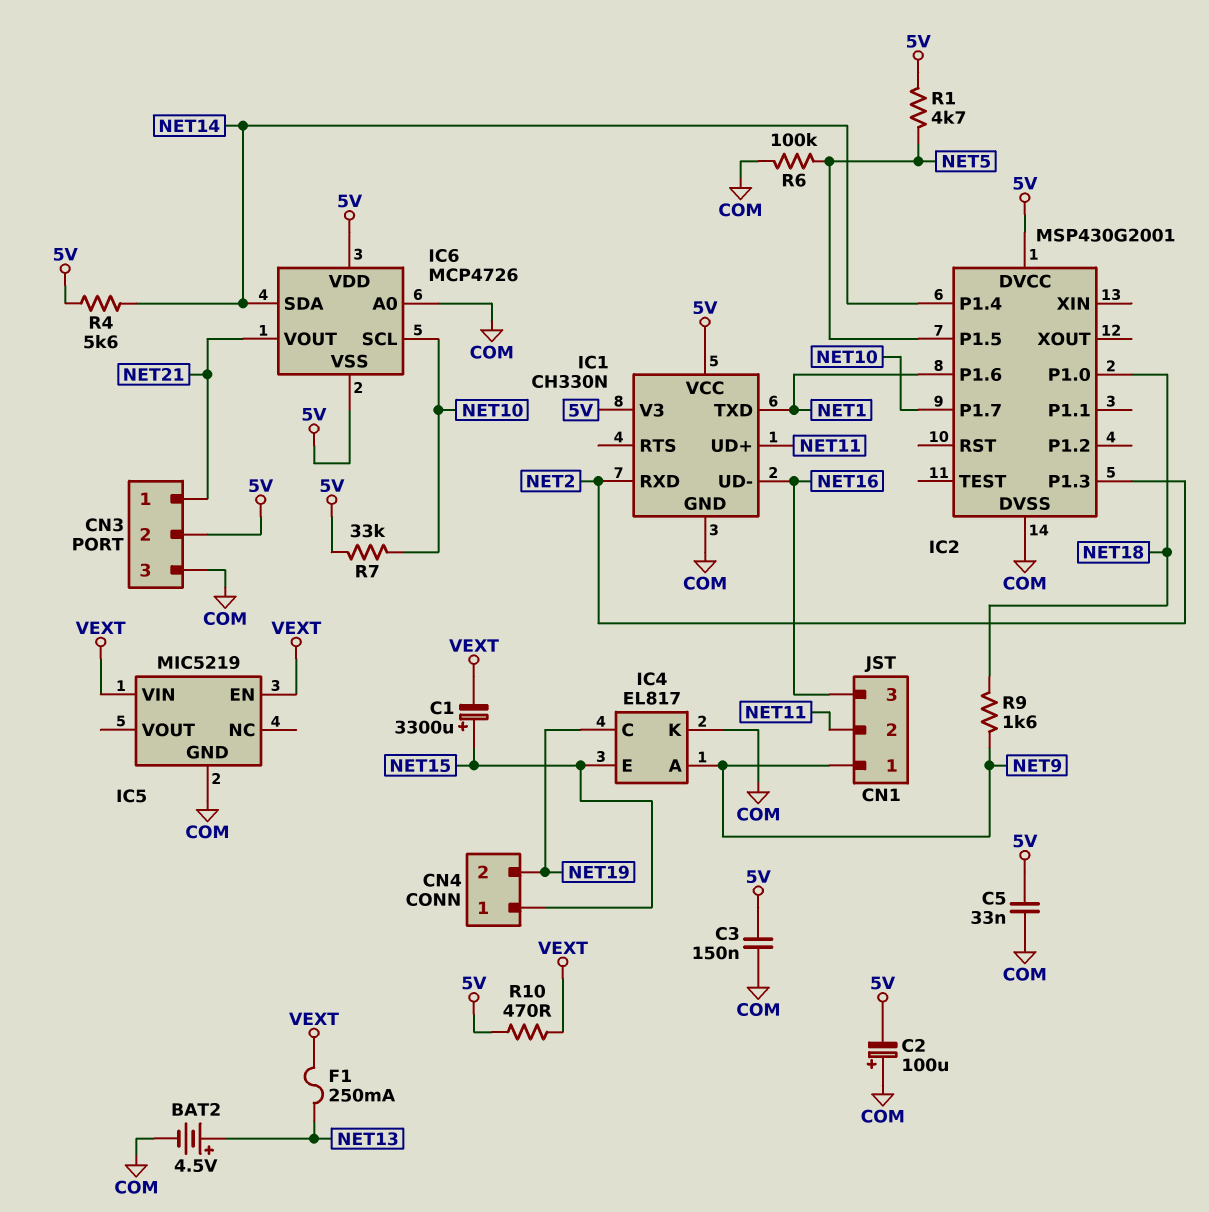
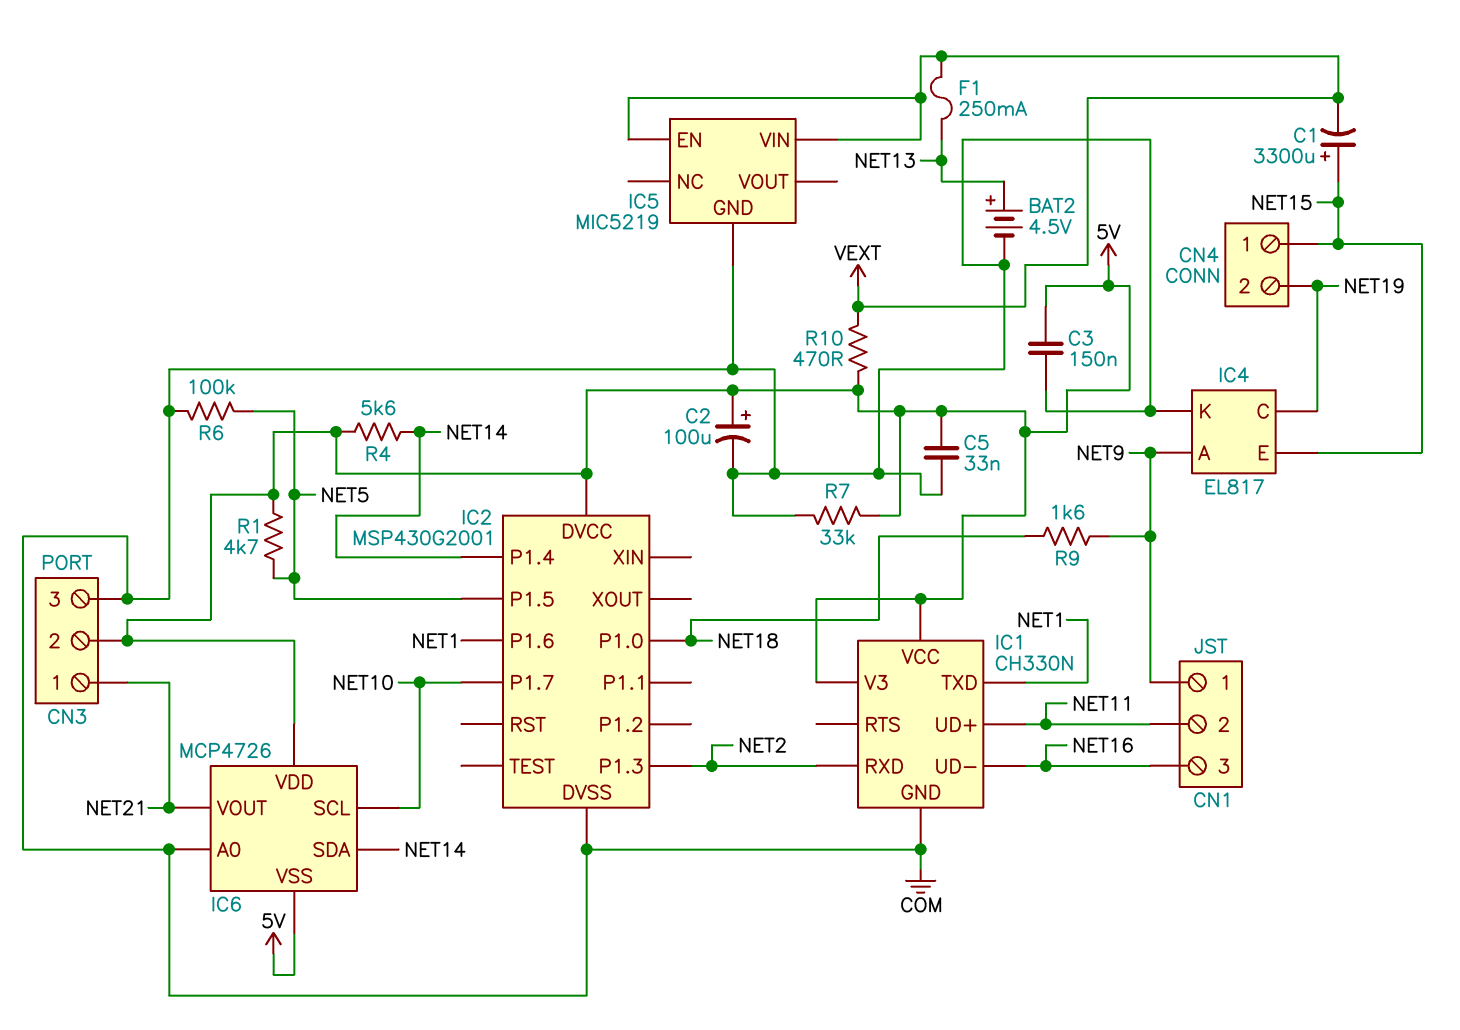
C2: 100uF (plus COM, minus 5V) -> 100uF (plus 5V, minus COM)
R7: 33k (5V, NET10) -> 33k (5V, COM)

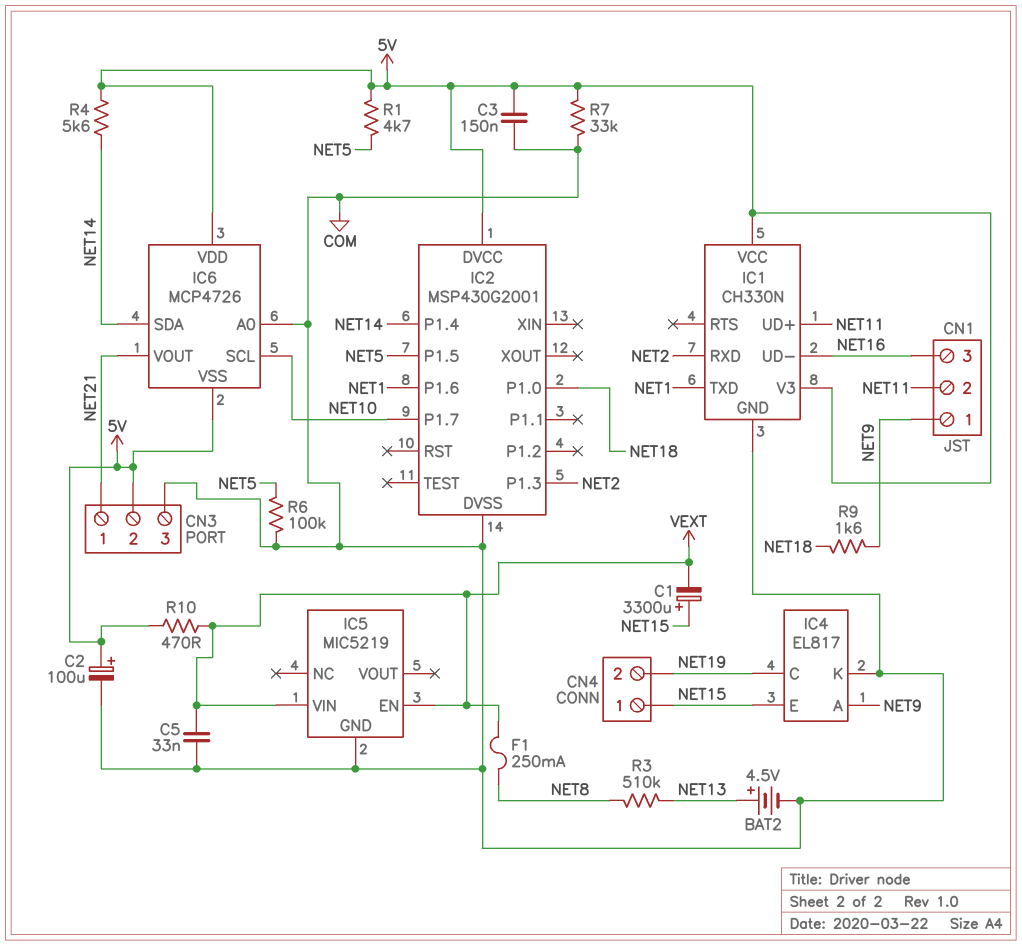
C5: 33nF (5V, COM) -> 33nF (COM, VEXT)
F1: 250mA (NET13, VEXT) -> 250mA (NET8, VEXT)
R3: none -> 510k (NET8, NET13)

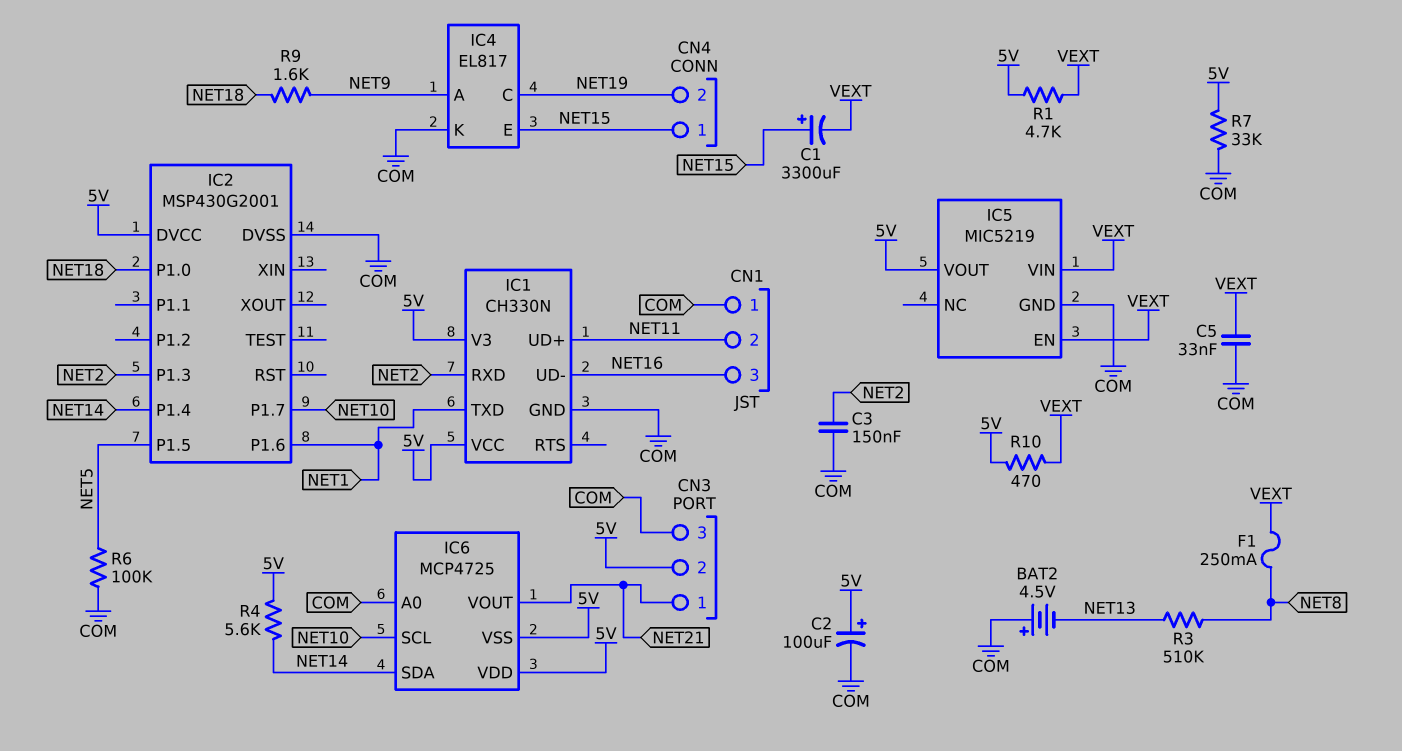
BAT2: 4.5V (plus NET13, minus COM) -> 4.5V (plus COM, minus NET13)
C3: 150nF (5V, COM) -> 150nF (COM, NET2)
CN1 pin 1: NET9 -> COM
IC5 pin VOUT: none -> 5V
IC6: MCP4726 -> MCP4725
R1: 4.7k (5V, NET5) -> 4.7k (5V, VEXT)

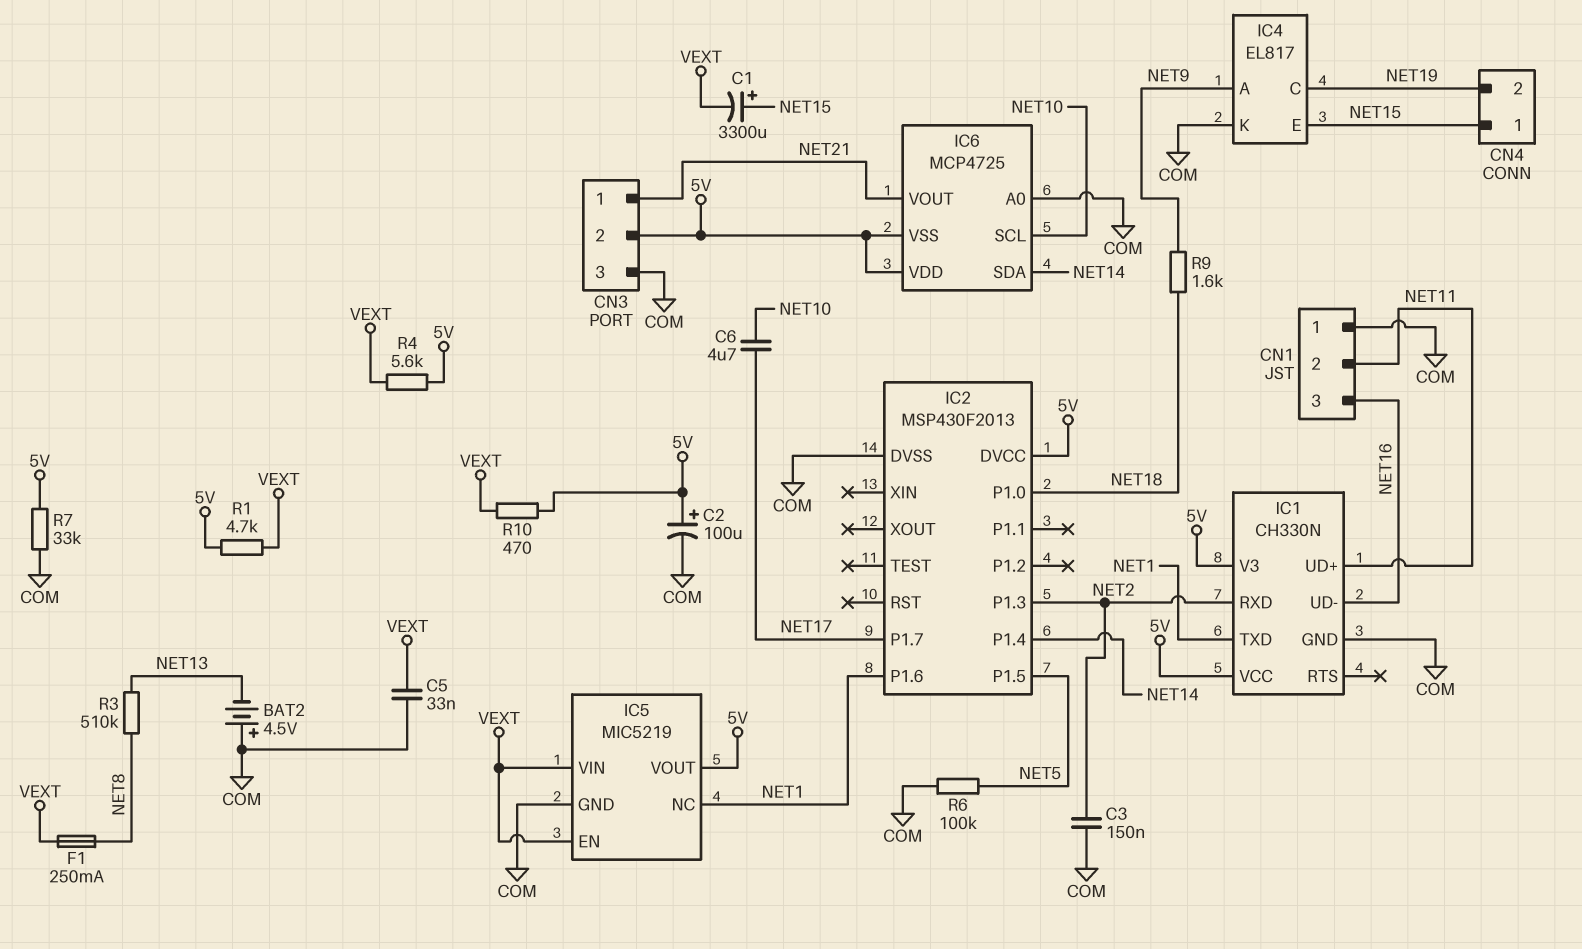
C6: none -> 4.7uF (NET10, NET17)
IC2: MSP430G2001 -> MSP430F2013
IC2 pin P1.7: NET10 -> NET17
IC5 pin NC: none -> NET1
R4: 5.6k (5V, NET14) -> 5.6k (5V, VEXT)

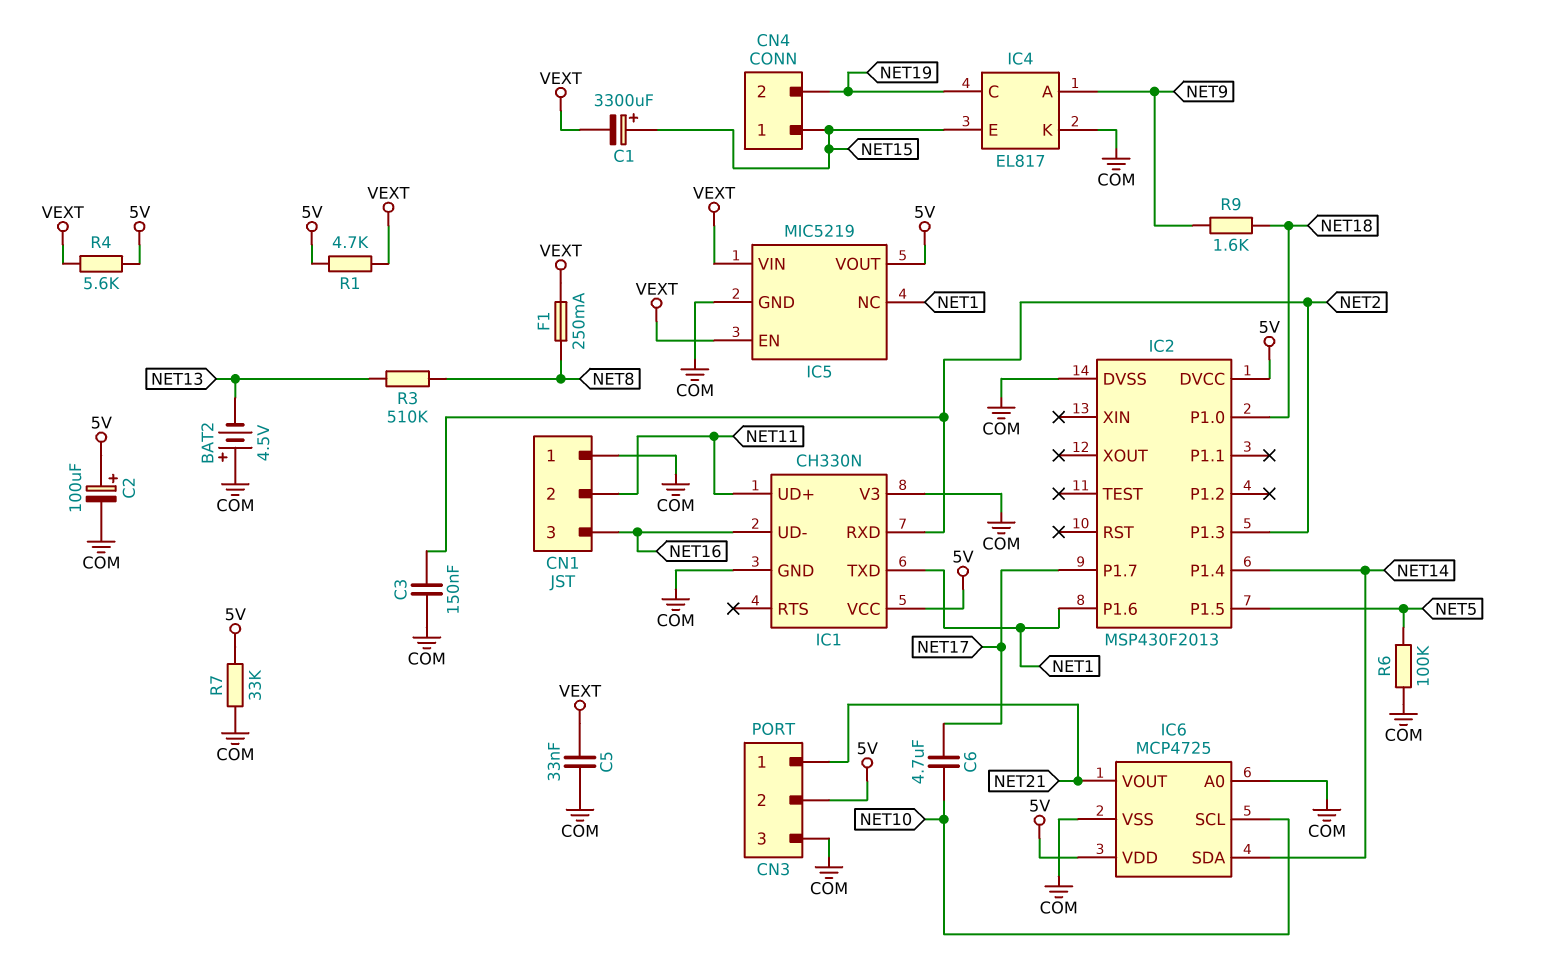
IC1 pin V3: 5V -> COM
IC6 pin VSS: 5V -> COM
R10: 470 (5V, VEXT) -> none

